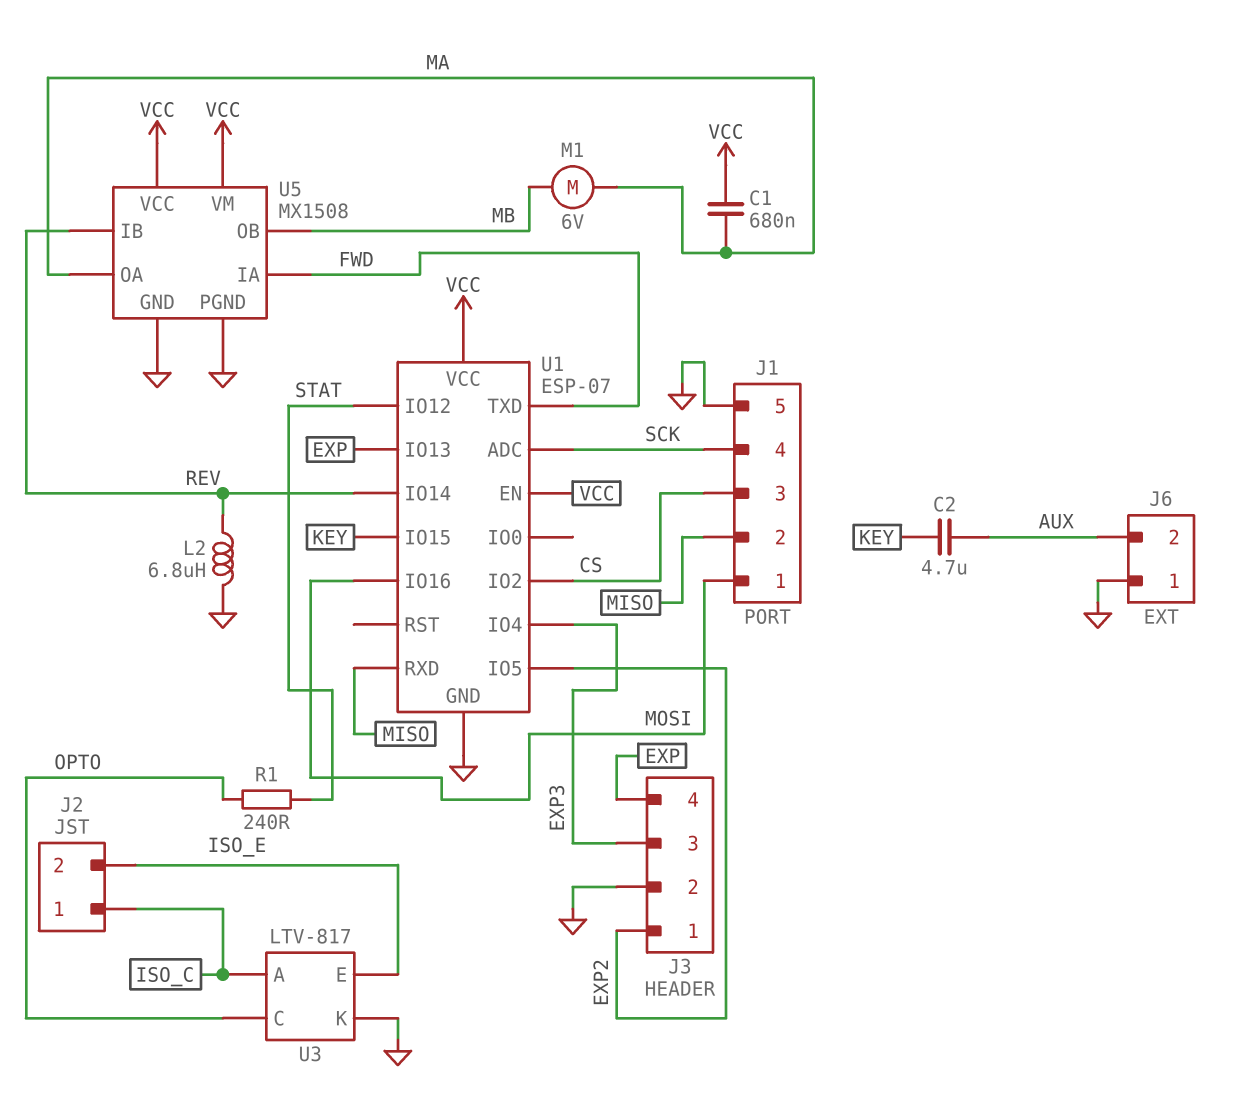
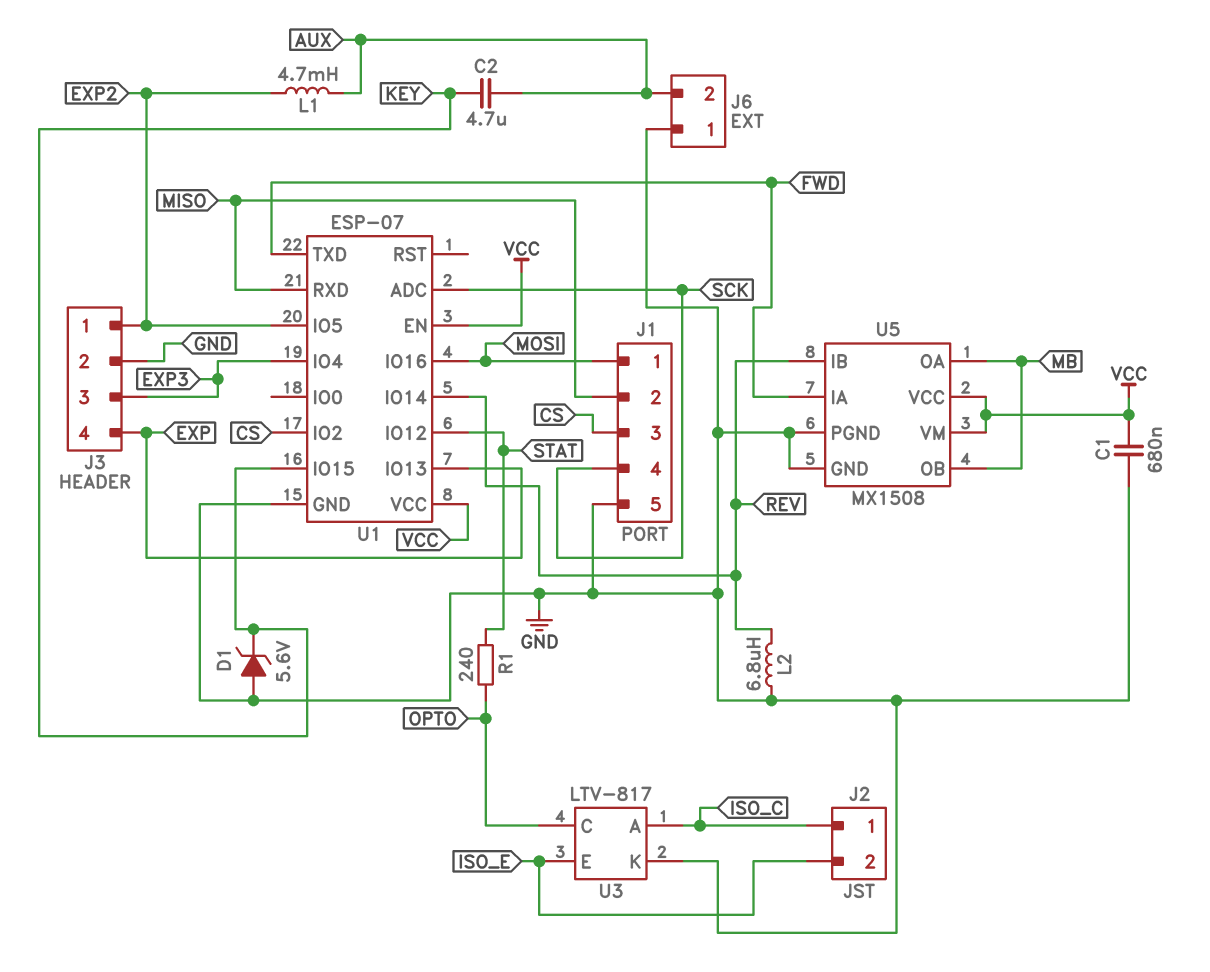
C1: 680nF (MA, VCC) -> 680nF (GND, VCC)
D1: none -> zener 5.6V (A GND, K KEY)
L1: none -> 4.7mH (AUX, EXP2)
M1: motor 6V (MA, MB) -> none
U5 pin OA: MA -> MB

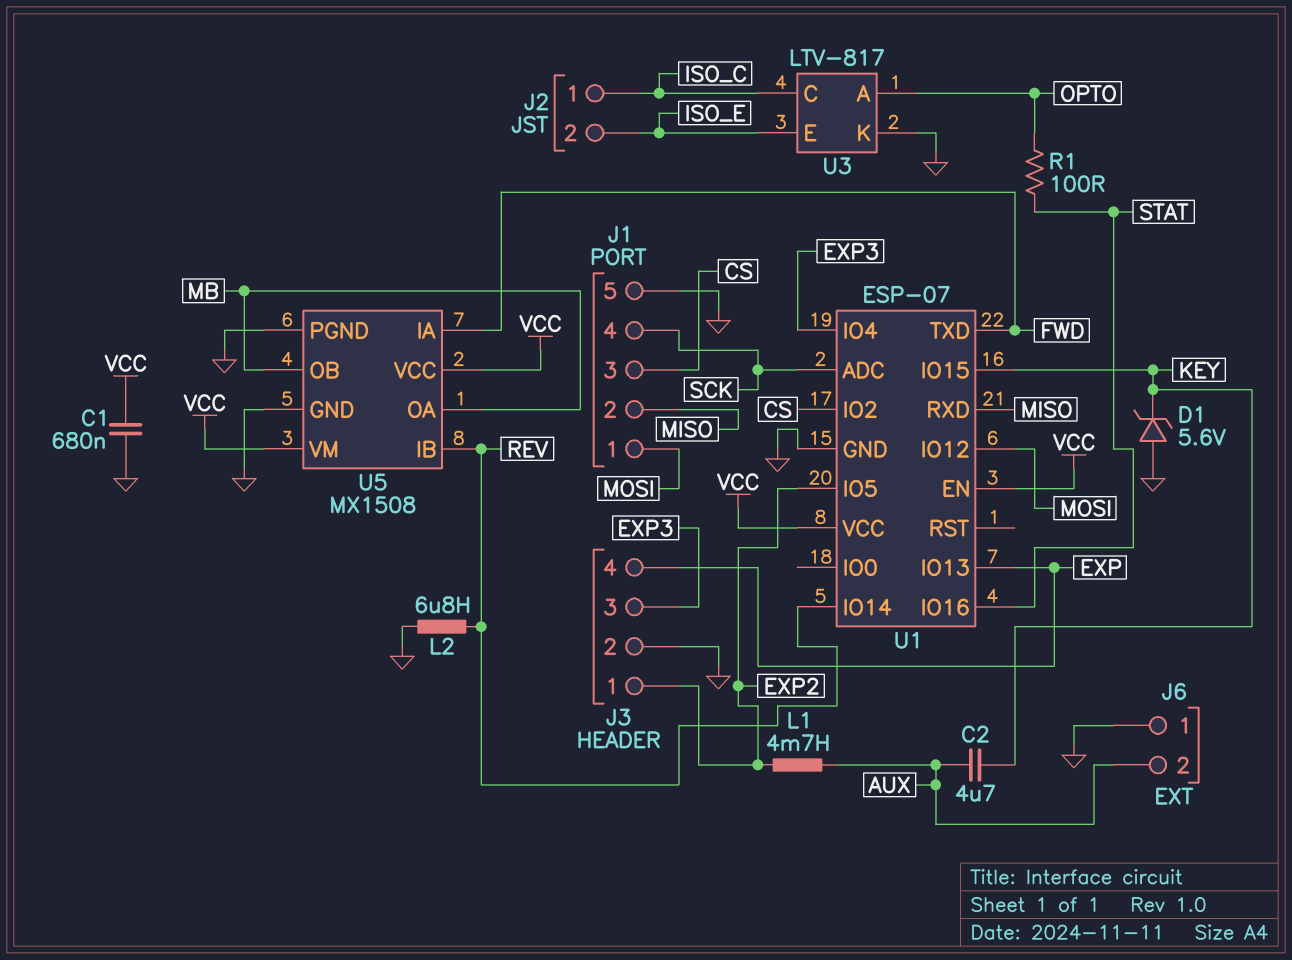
R1: 240 (OPTO, STAT) -> 100 (OPTO, STAT)
U1 pin IO12: STAT -> MOSI
U1 pin IO16: MOSI -> STAT
U3 pin A: ISO_C -> OPTO
U3 pin C: OPTO -> ISO_C

